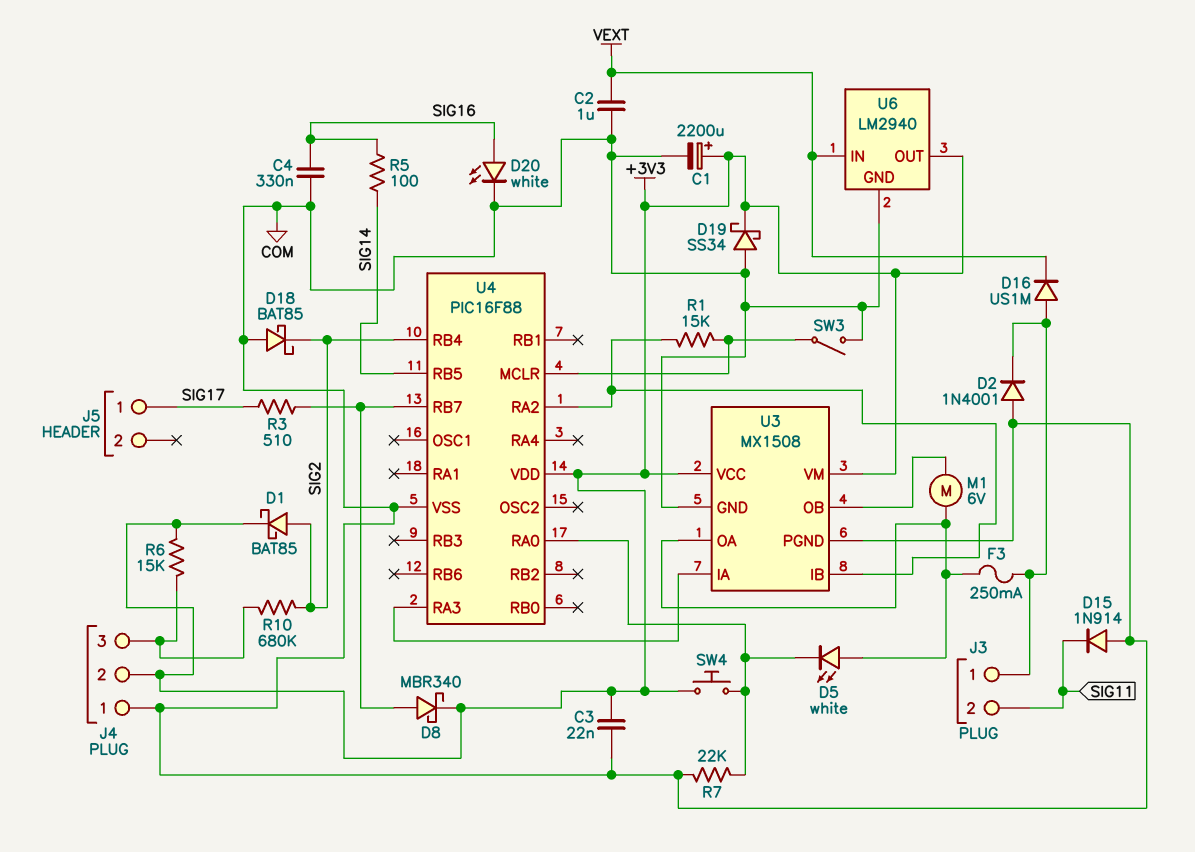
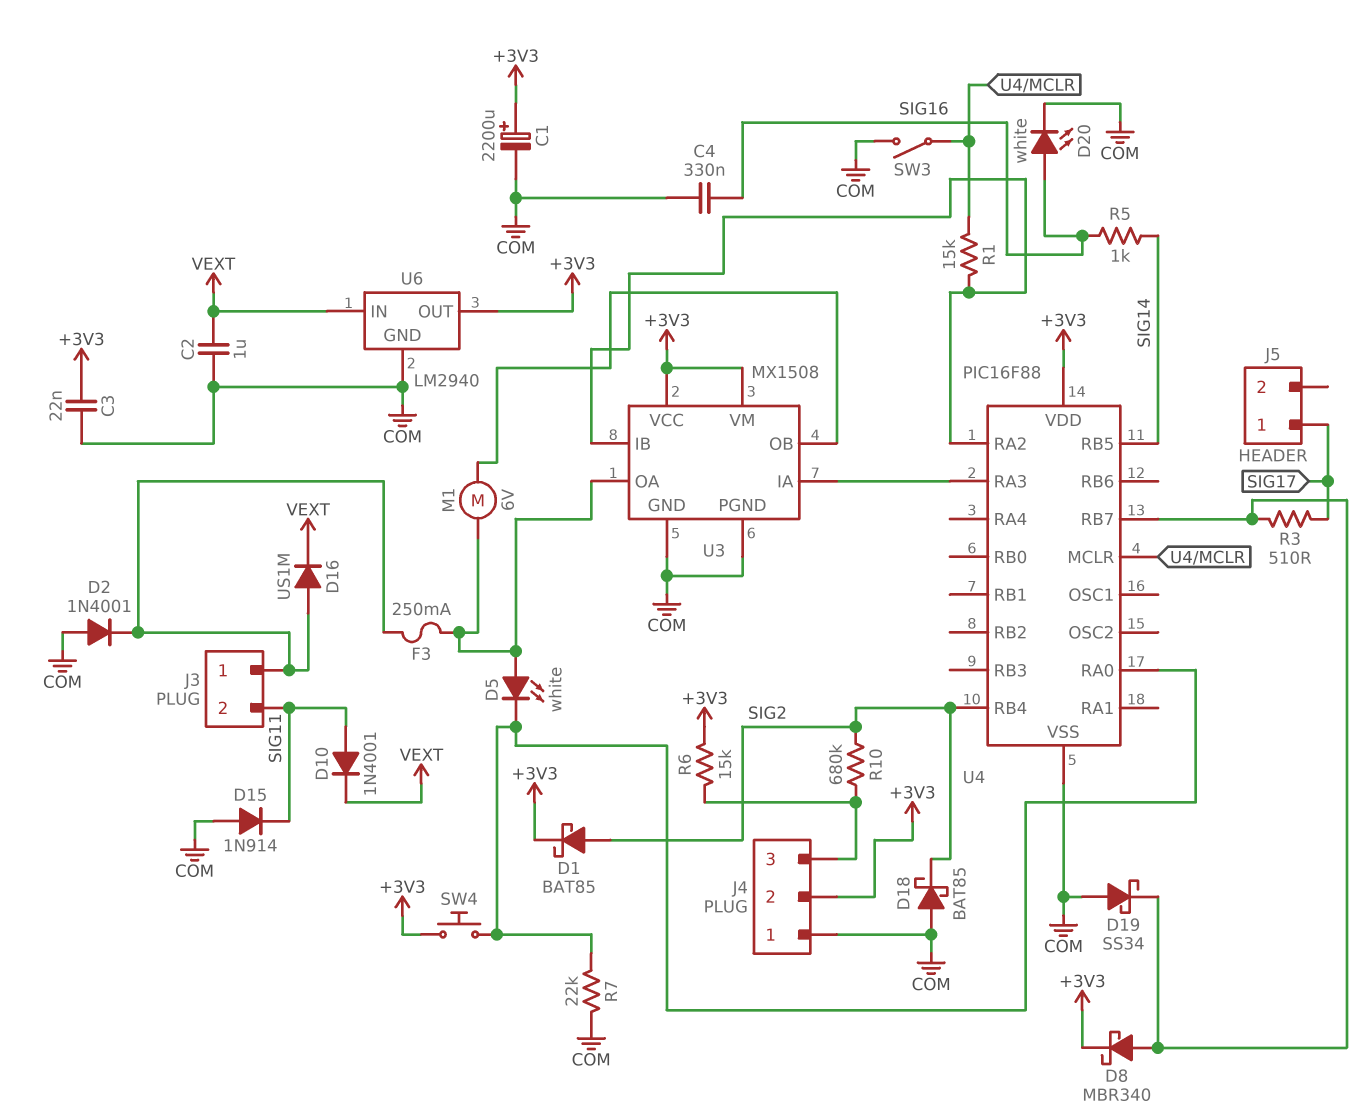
D10: none -> diode 1N4001 (A SIG11, K VEXT)
D19: schottky SS34 (A COM, K +3V3) -> schottky SS34 (A COM, K U4/RB7)
R5: 100 (SIG14, SIG16) -> 1k (SIG14, SIG16)

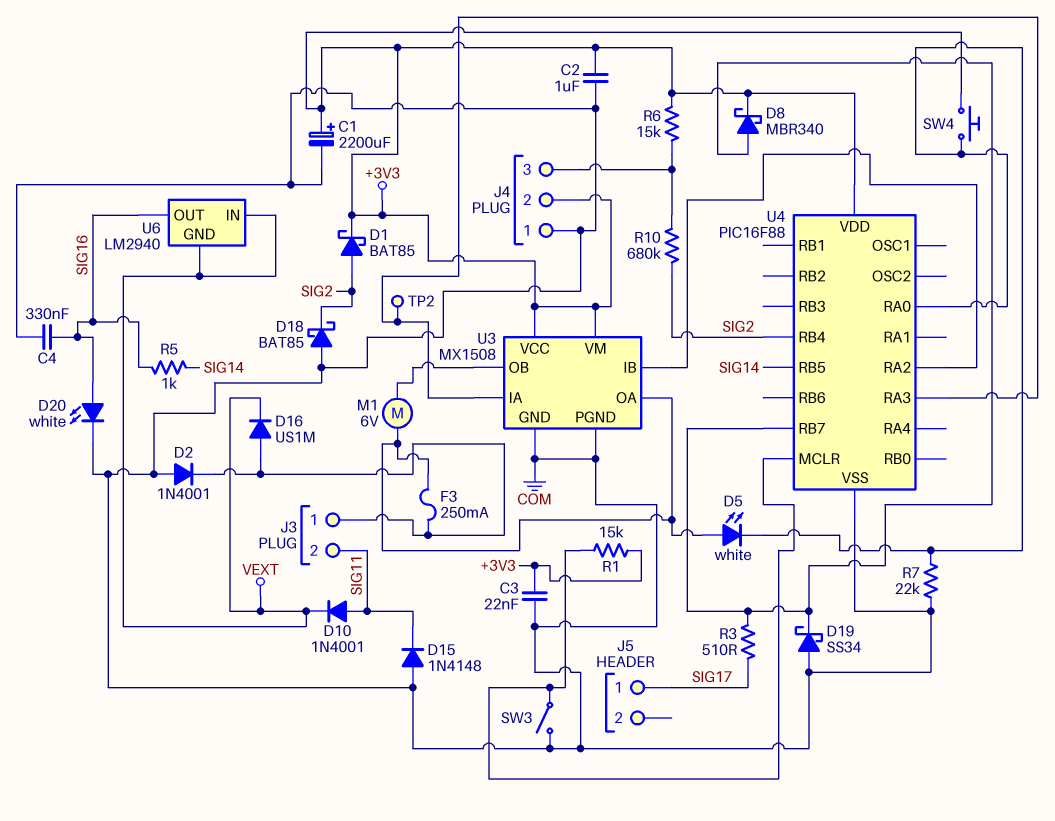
C2: 1uF (COM, VEXT) -> 1uF (+3V3, COM)
D15: diode 1N914 (A COM, K SIG11) -> diode 1N4148 (A COM, K SIG11)
R1: 15k (U3/IB, U4/MCLR) -> 15k (+3V3, U4/MCLR)
TP2: none -> test point (U3/IA)
U6 pin GND: COM -> VEXT
U6 pin OUT: +3V3 -> SIG16

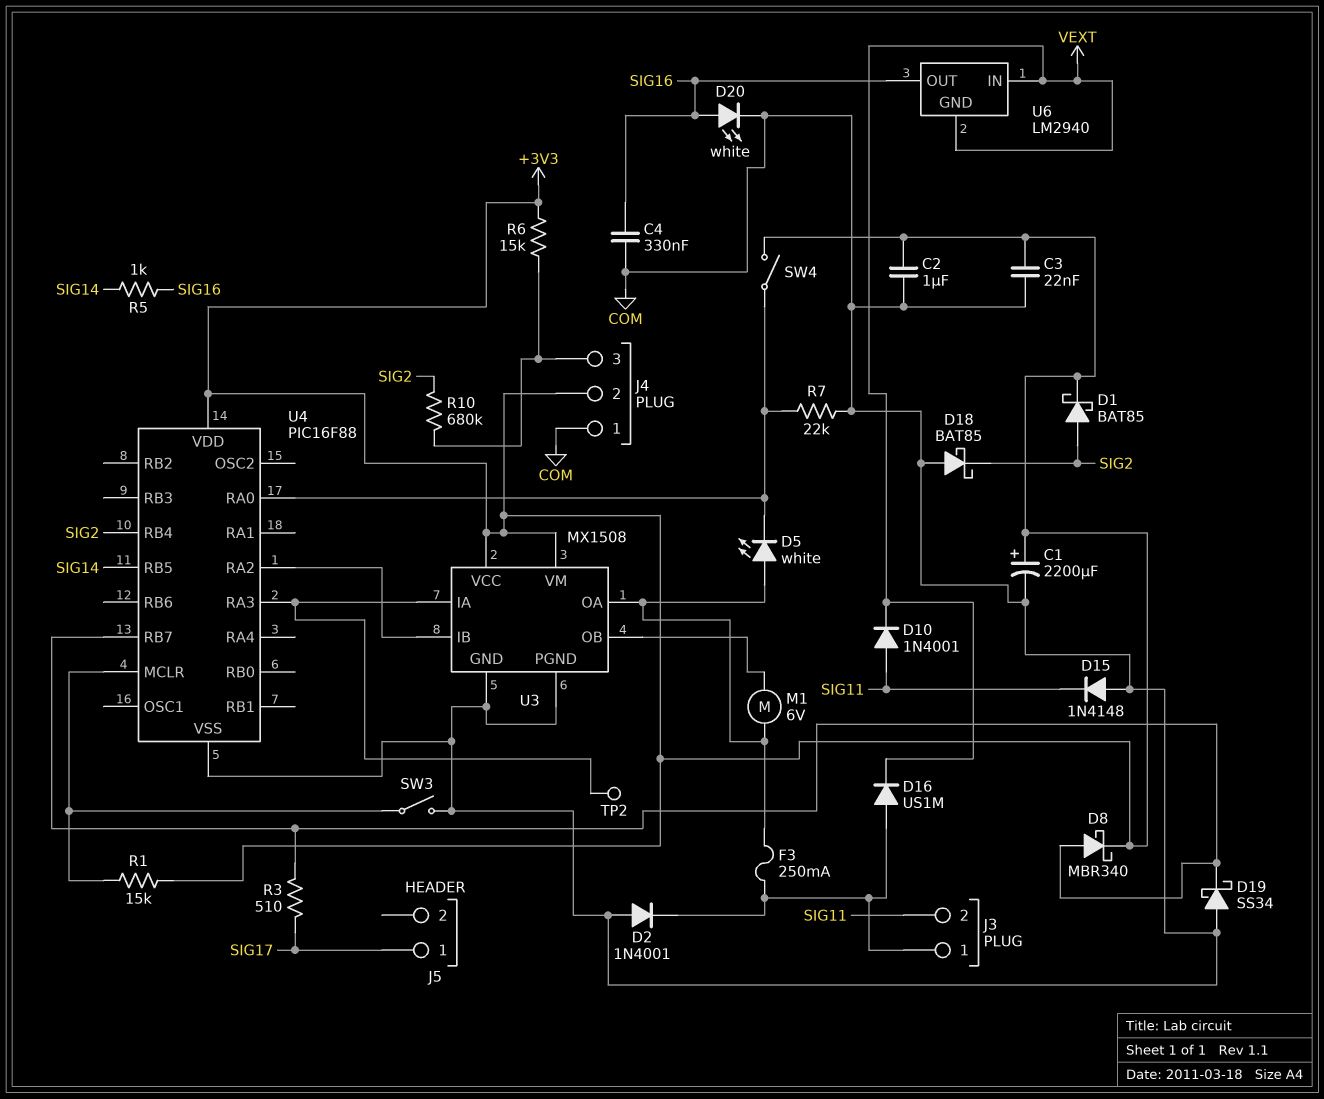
SW4: button (+3V3, U4/RA0) -> switch (+3V3, U4/RA0)

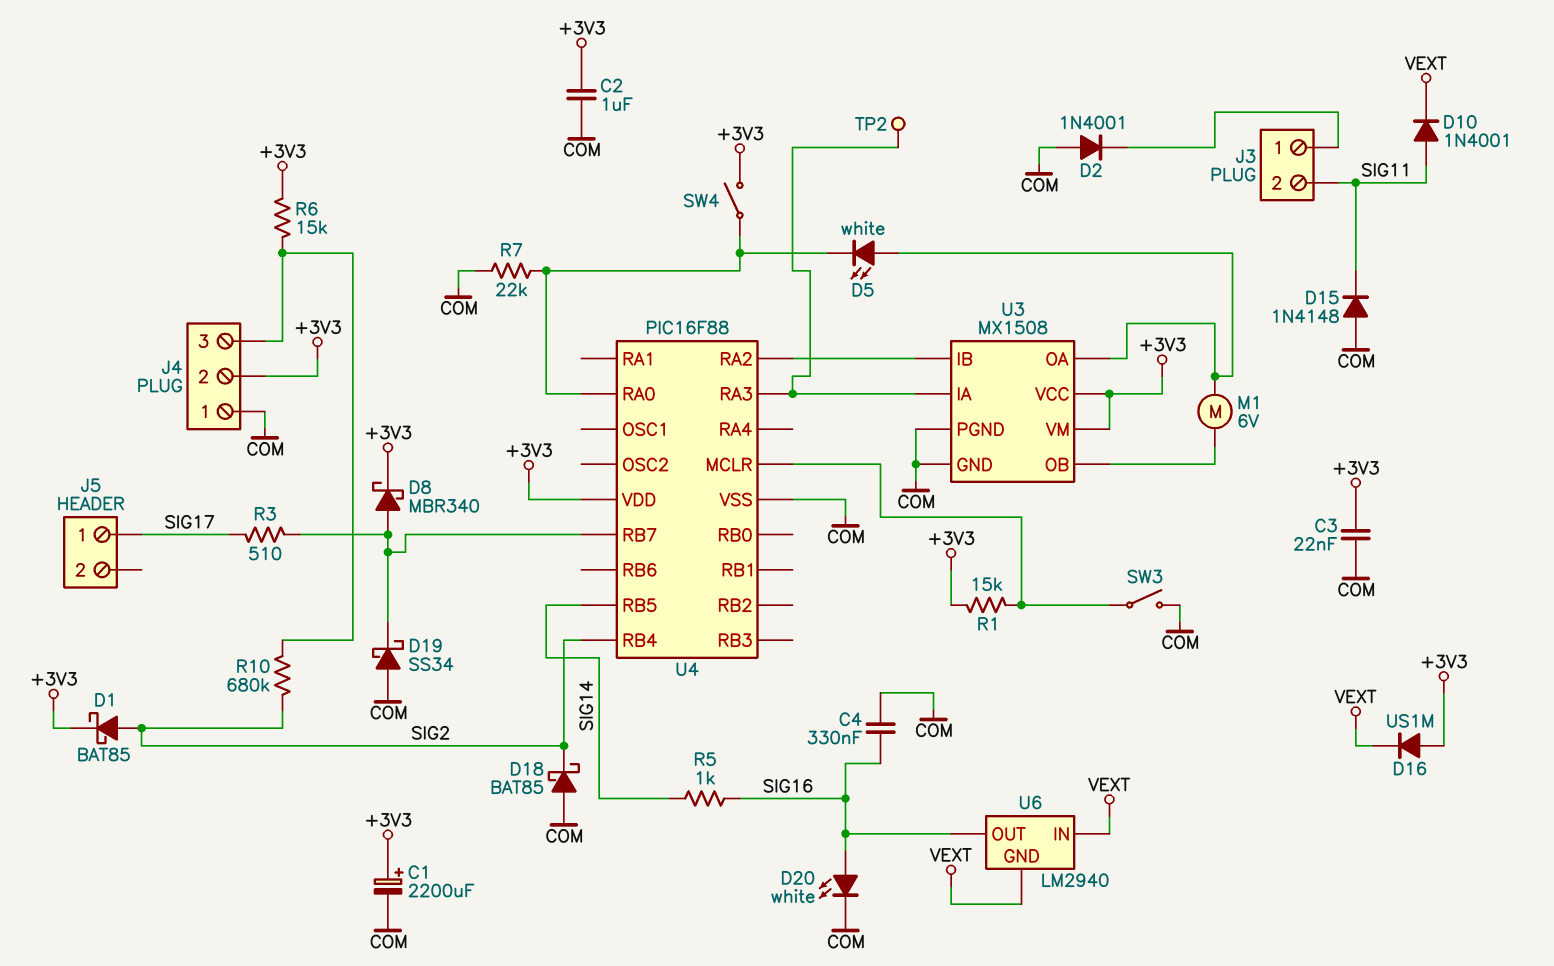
D16: diode US1M (A J3/1, K VEXT) -> diode US1M (A +3V3, K VEXT)
F3: 250mA (J3/1, U3/OA) -> none

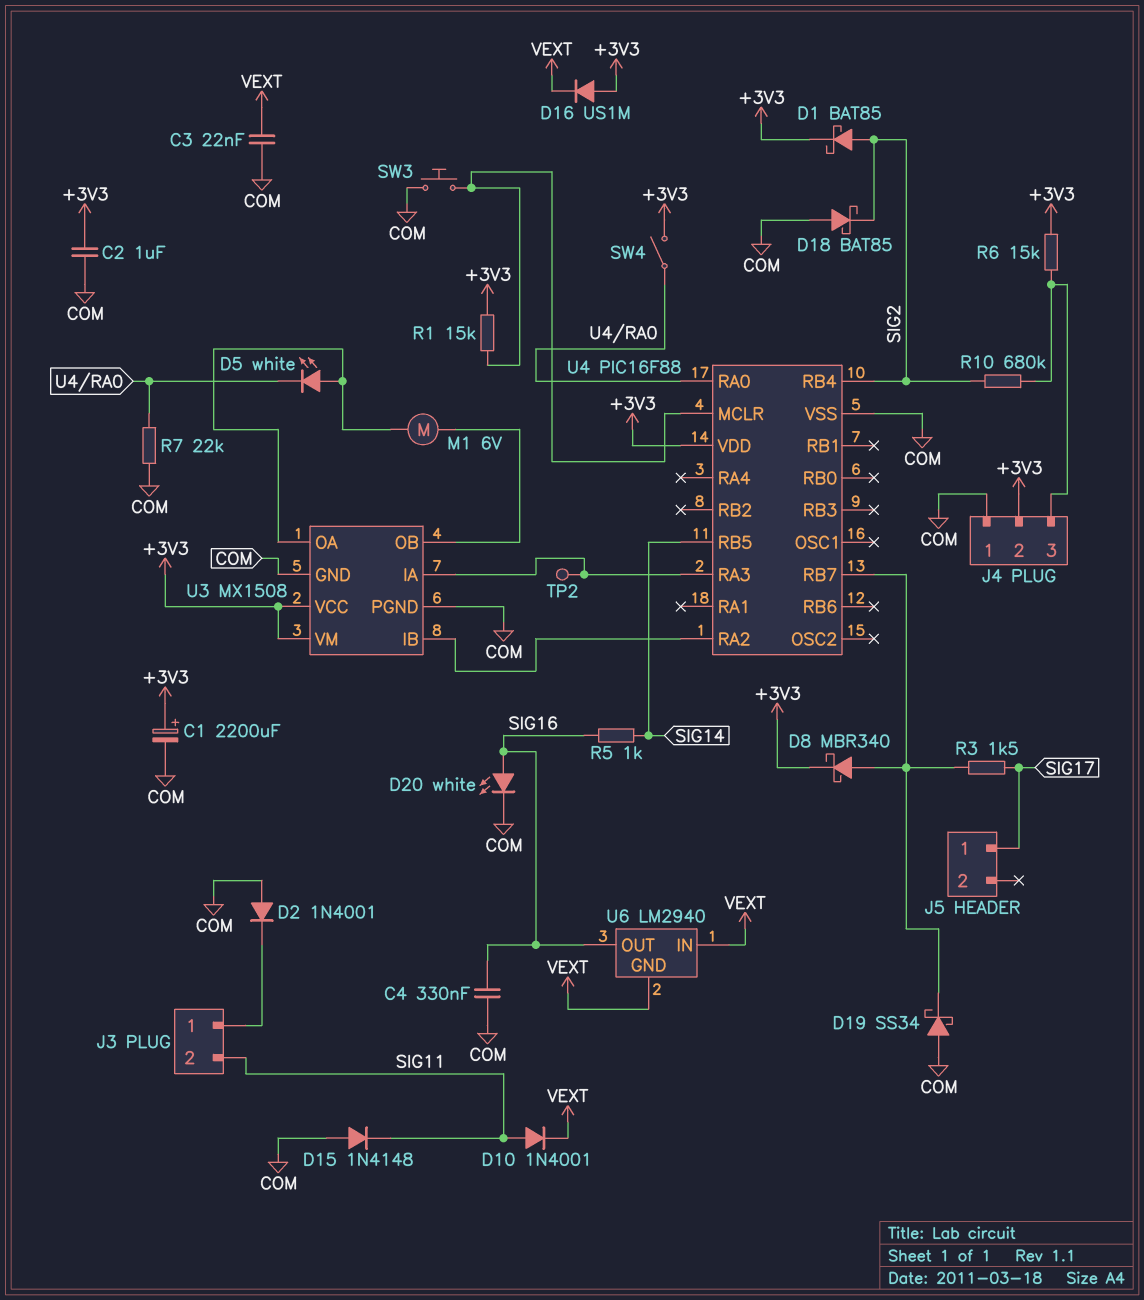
C3: 22nF (+3V3, COM) -> 22nF (COM, VEXT)
R3: 510 (SIG17, U4/RB7) -> 1.5k (SIG17, U4/RB7)
SW3: switch (COM, U4/MCLR) -> button (COM, U4/MCLR)

